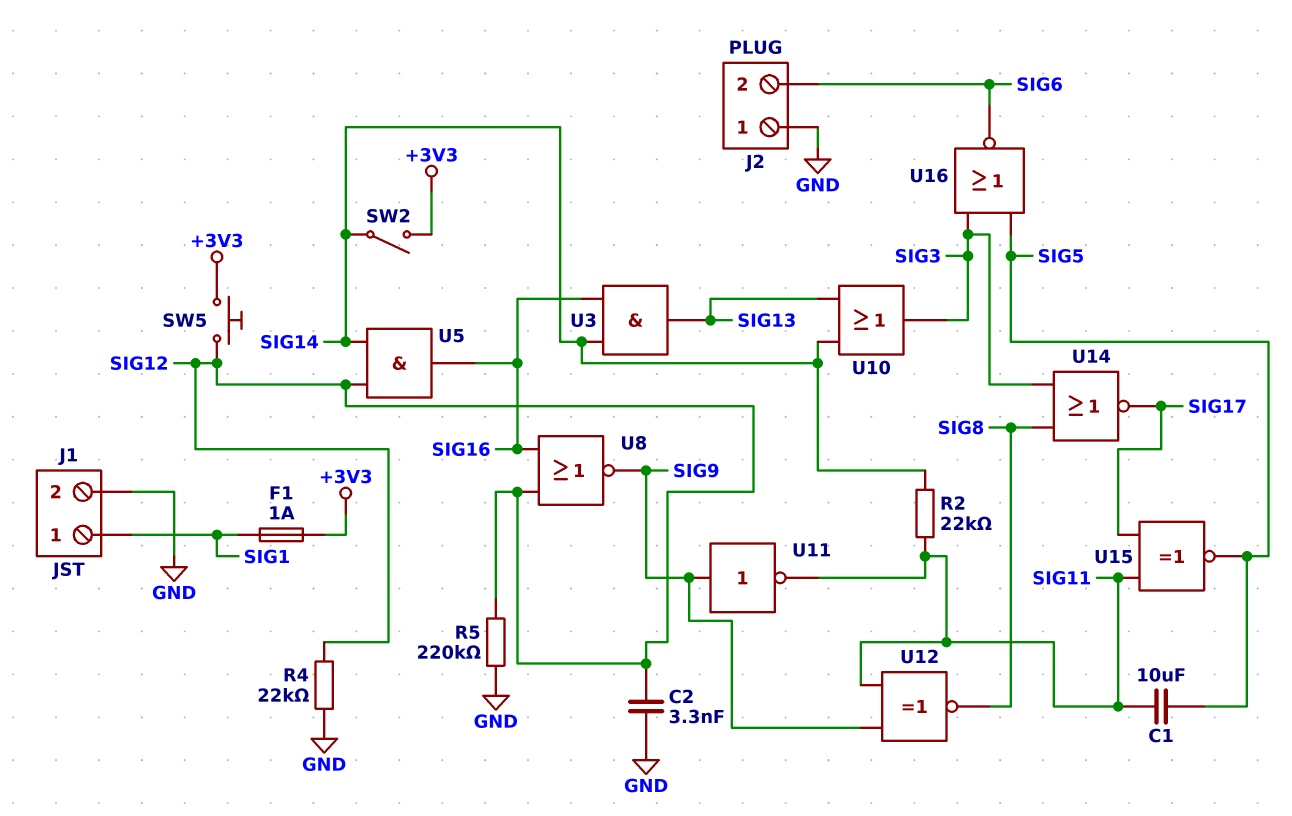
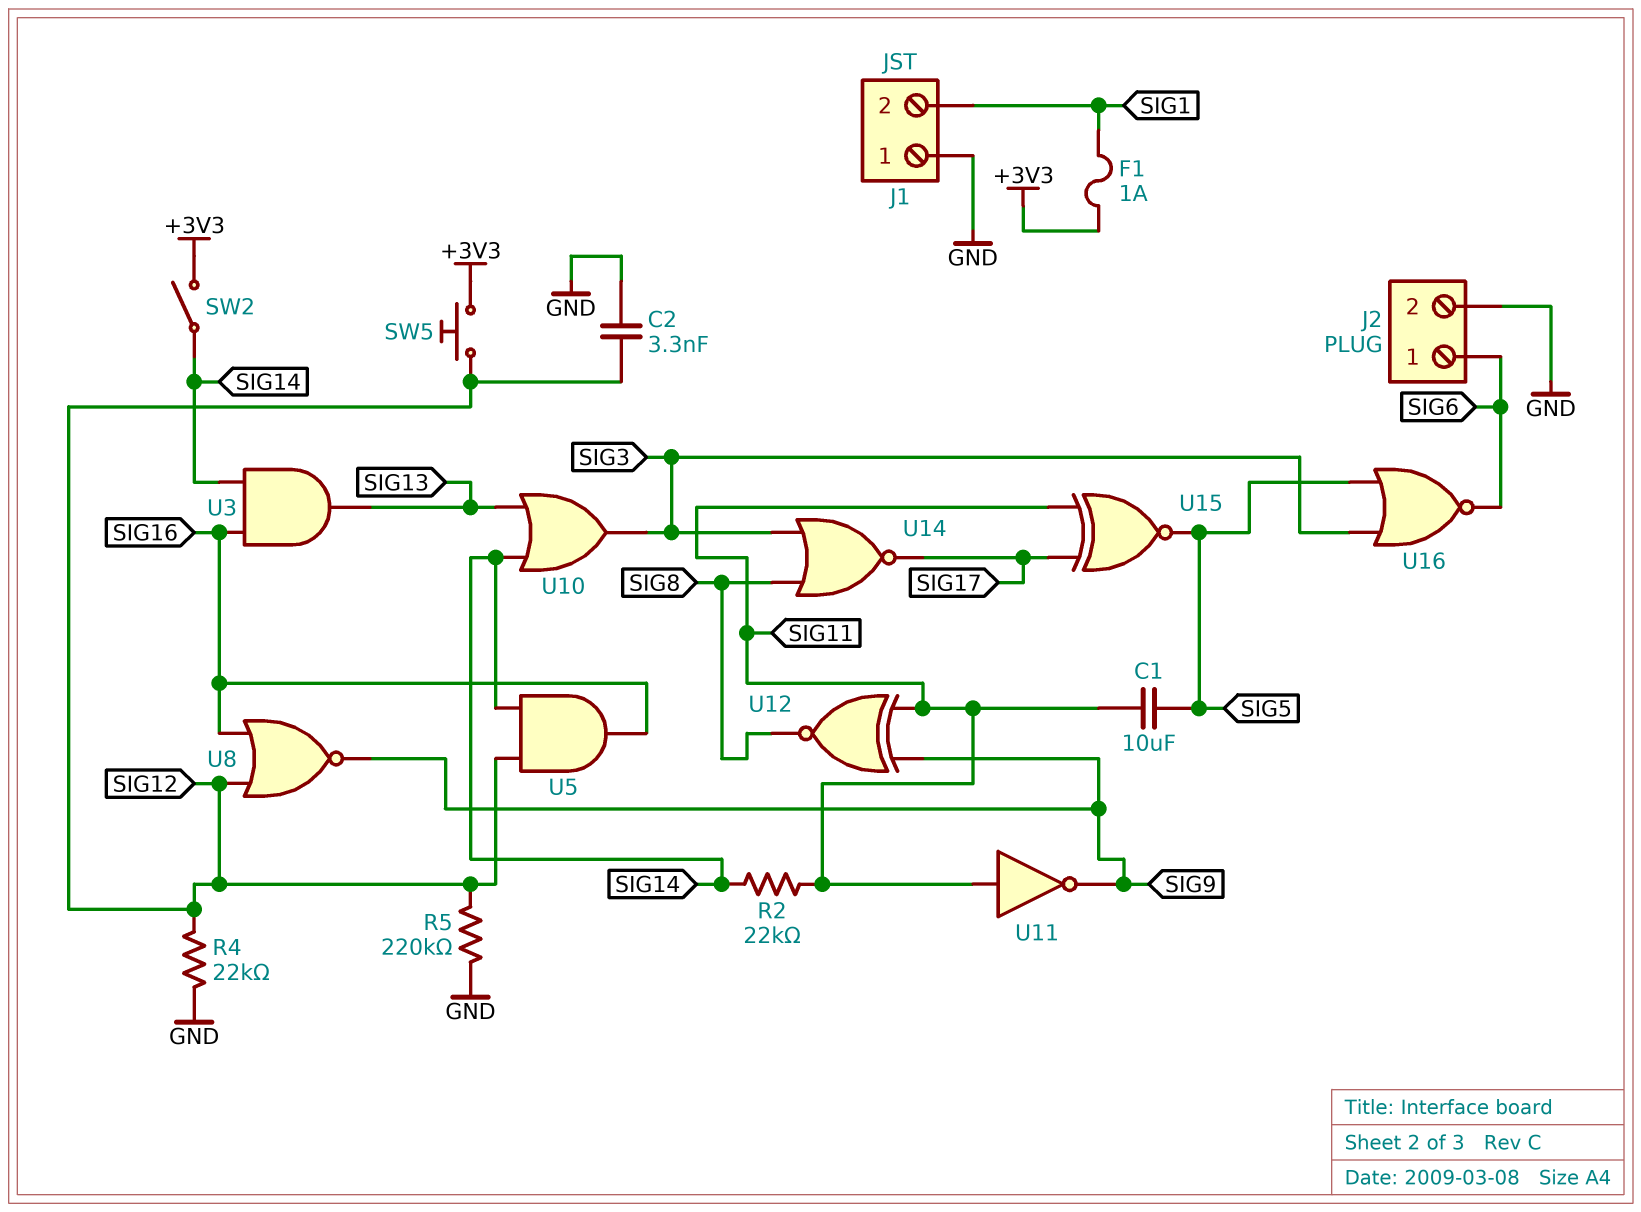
J1 pin 1: SIG1 -> GND
J1 pin 2: GND -> SIG1
J2 pin 1: GND -> SIG6
J2 pin 2: SIG6 -> GND
U11: NOT (in SIG9, out SIG11) -> NOT (in SIG11, out SIG9)

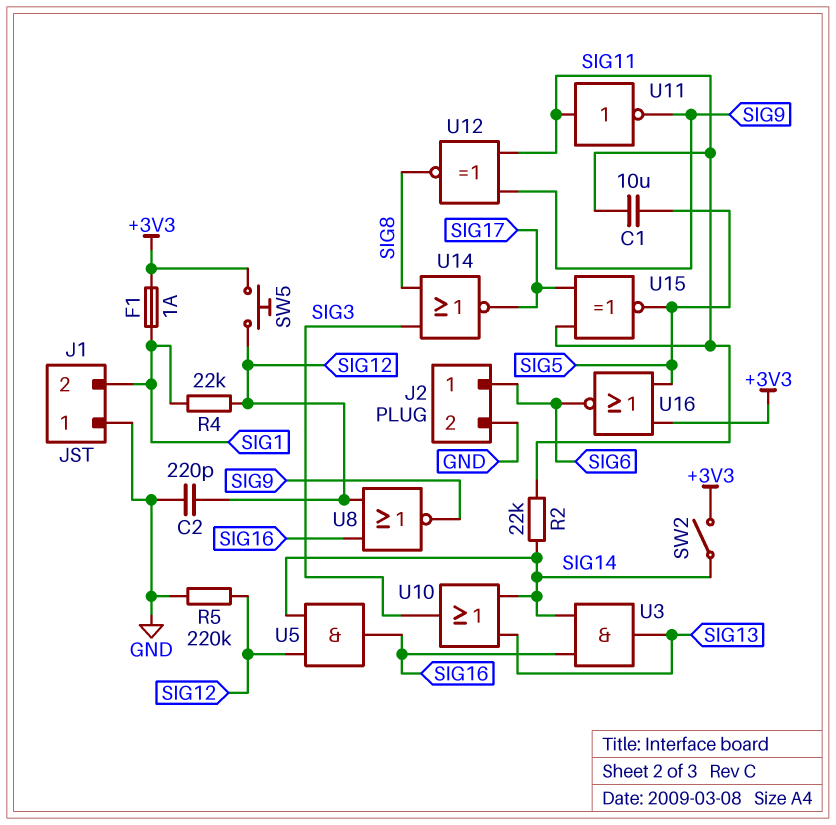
C2: 3.3nF (GND, SIG12) -> 220pF (GND, SIG12)
R4: 22k (GND, SIG12) -> 22k (SIG1, SIG12)
U16: NOR (in SIG3, in SIG5, out SIG6) -> NOR (in +3V3, in SIG5, out SIG6)

